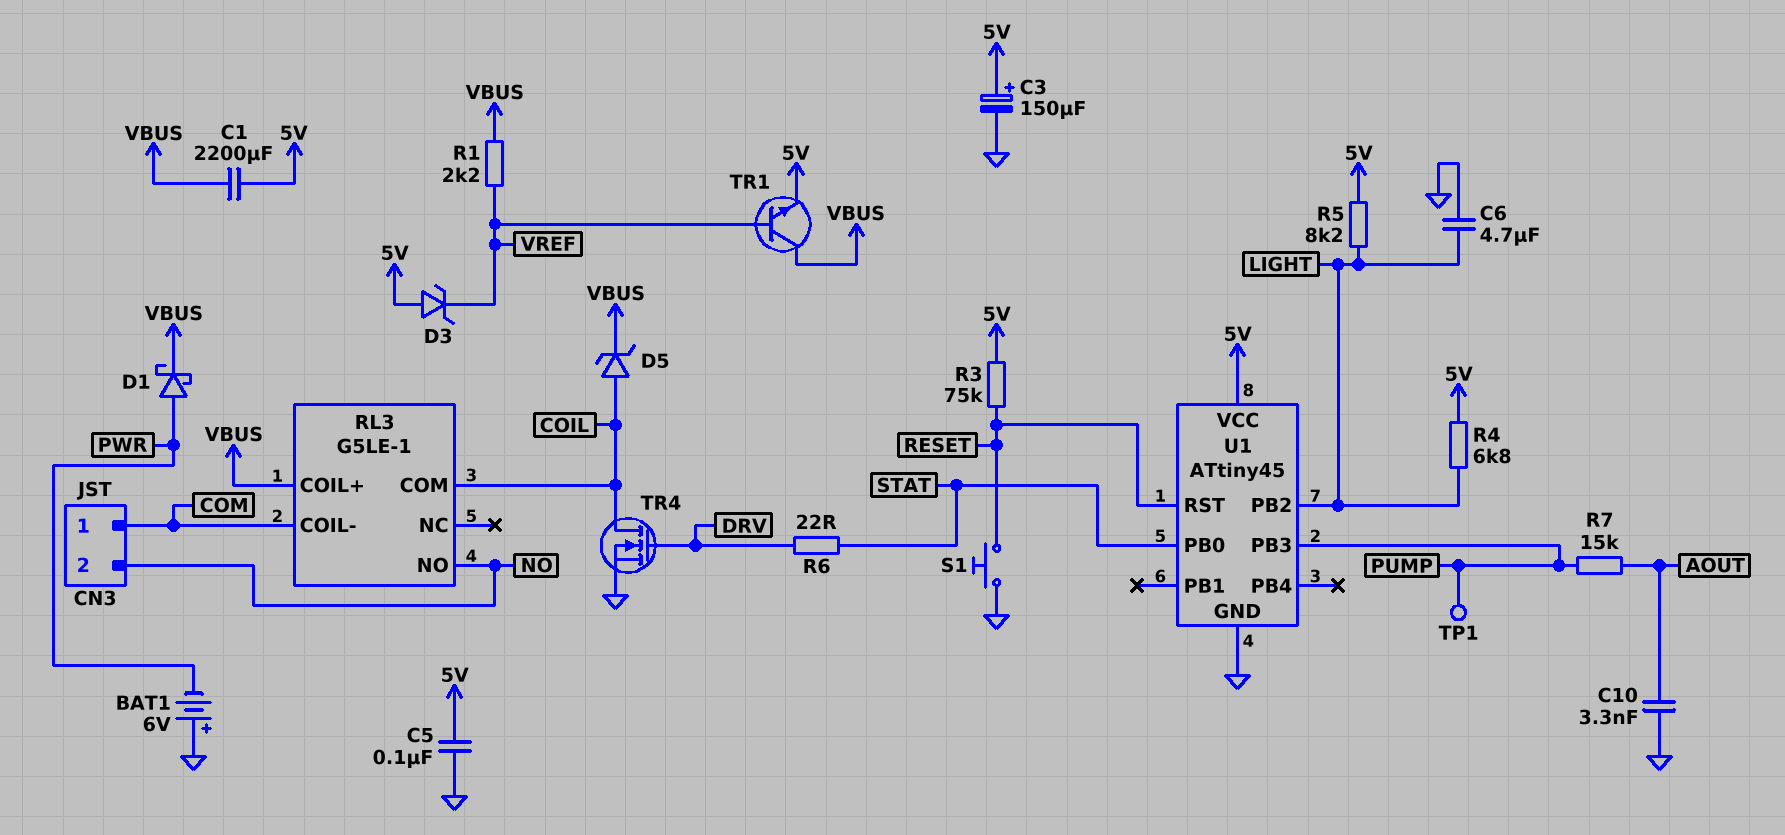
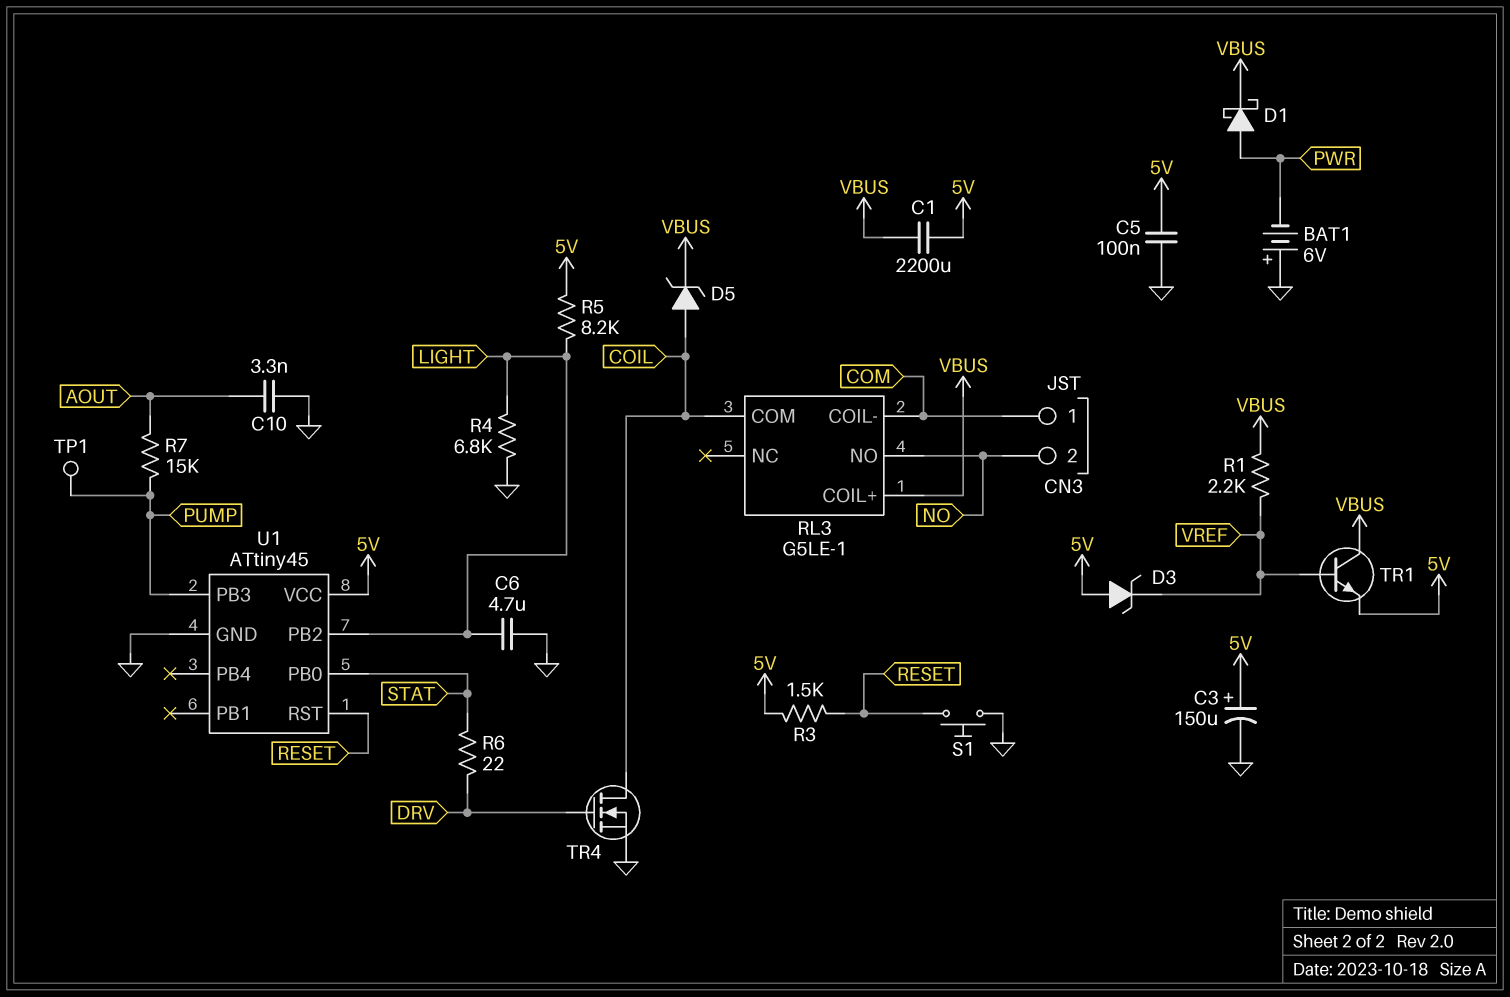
R3: 75k (5V, RESET) -> 1.5k (5V, RESET)
R4: 6.8k (5V, LIGHT) -> 6.8k (GND, LIGHT)

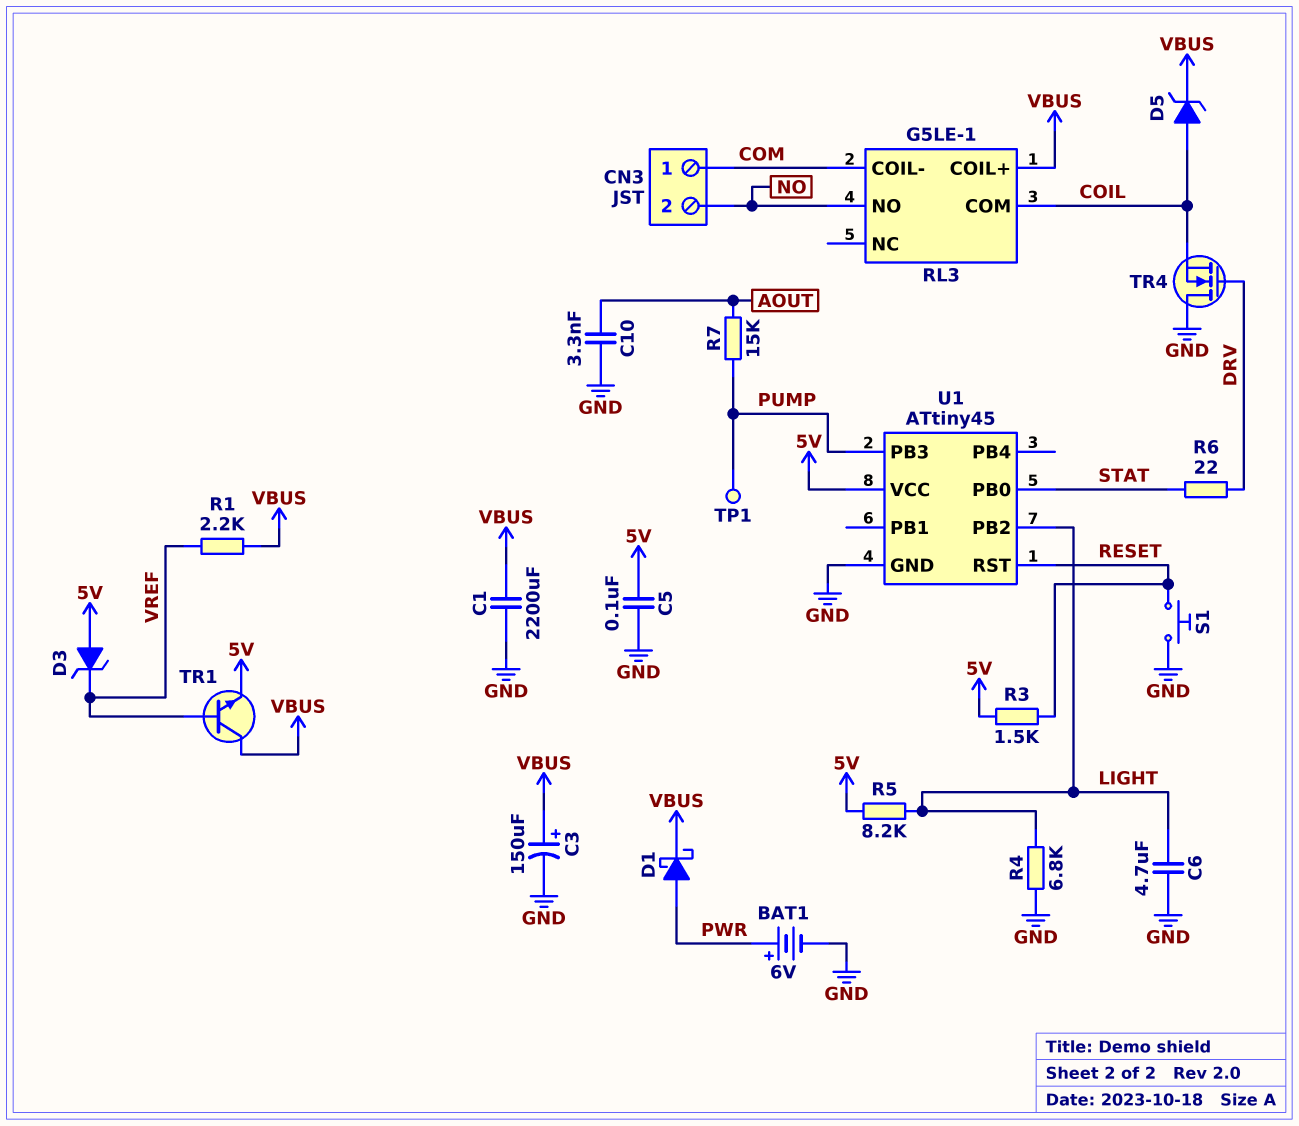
BAT1: 6V (plus GND, minus PWR) -> 6V (plus PWR, minus GND)
C1: 2200uF (5V, VBUS) -> 2200uF (GND, VBUS)
C3: 150uF (plus 5V, minus GND) -> 150uF (plus VBUS, minus GND)
TR4: NMOS (G DRV, D COIL, S GND) -> NMOS (G DRV, D GND, S COIL)

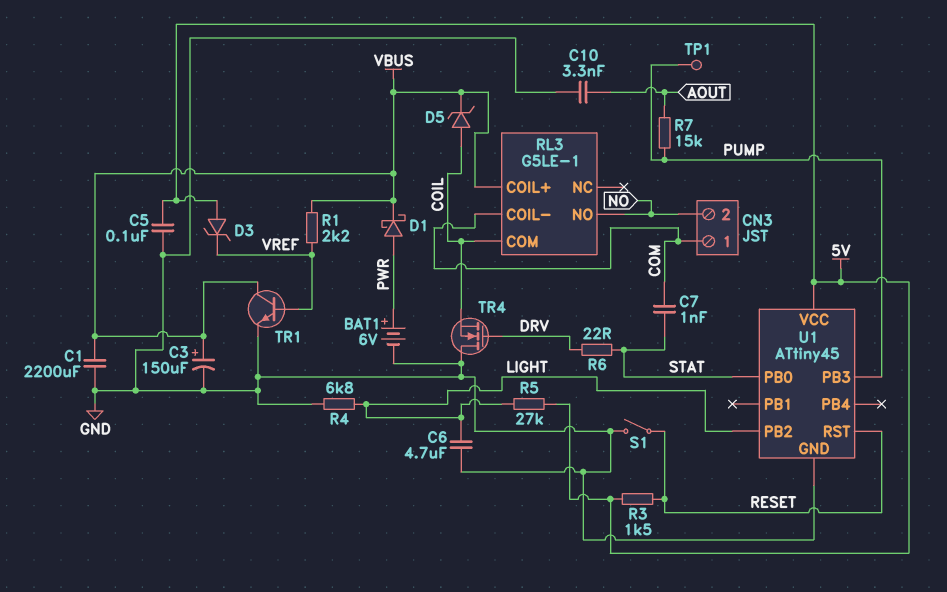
C7: none -> 1nF (COM, STAT)
R5: 8.2k (5V, LIGHT) -> 27k (5V, LIGHT)
S1: button (GND, RESET) -> switch (GND, RESET)
TR1: NPN (B VREF, C VBUS, E 5V) -> NPN (B VREF, C VBUS, E GND)

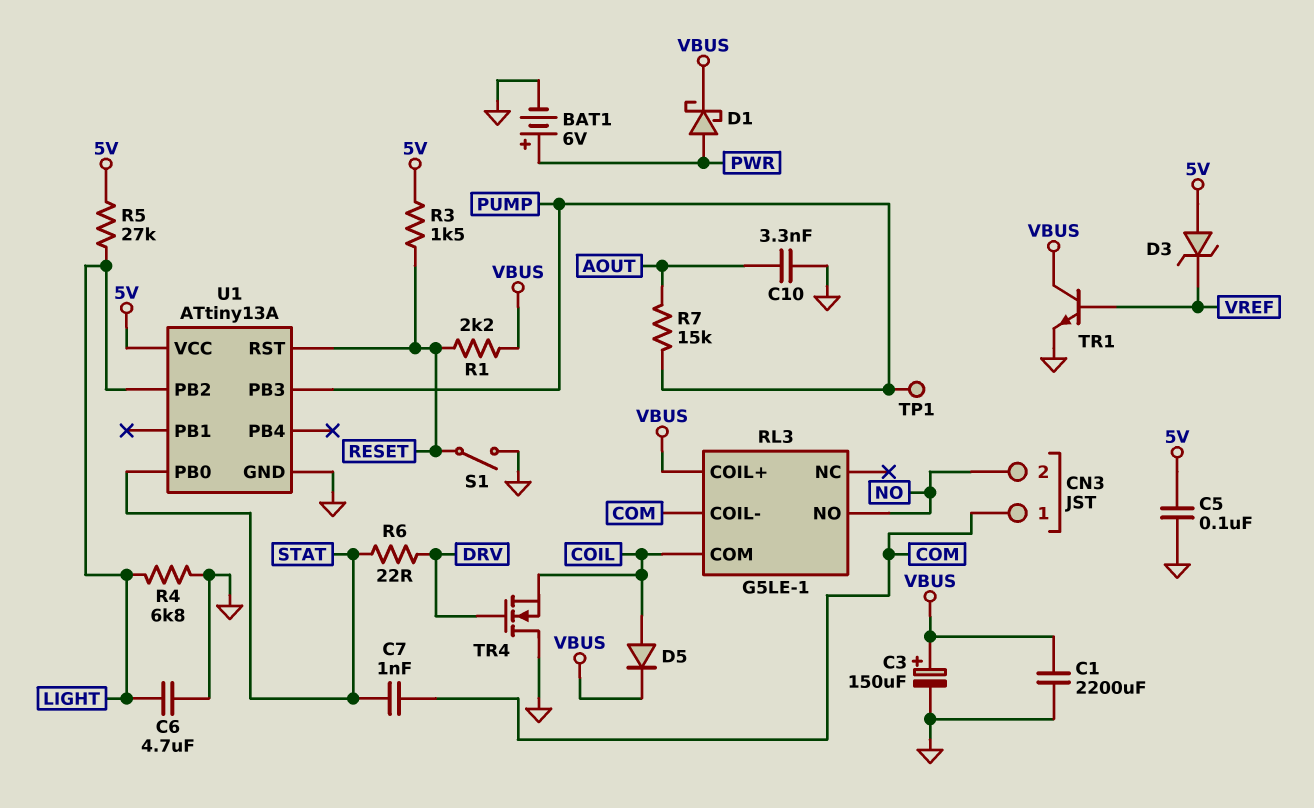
D5: zener (A COIL, K VBUS) -> diode (A COIL, K VBUS)
R1: 2.2k (VBUS, VREF) -> 2.2k (RESET, VBUS)
U1: ATtiny45 -> ATtiny13A

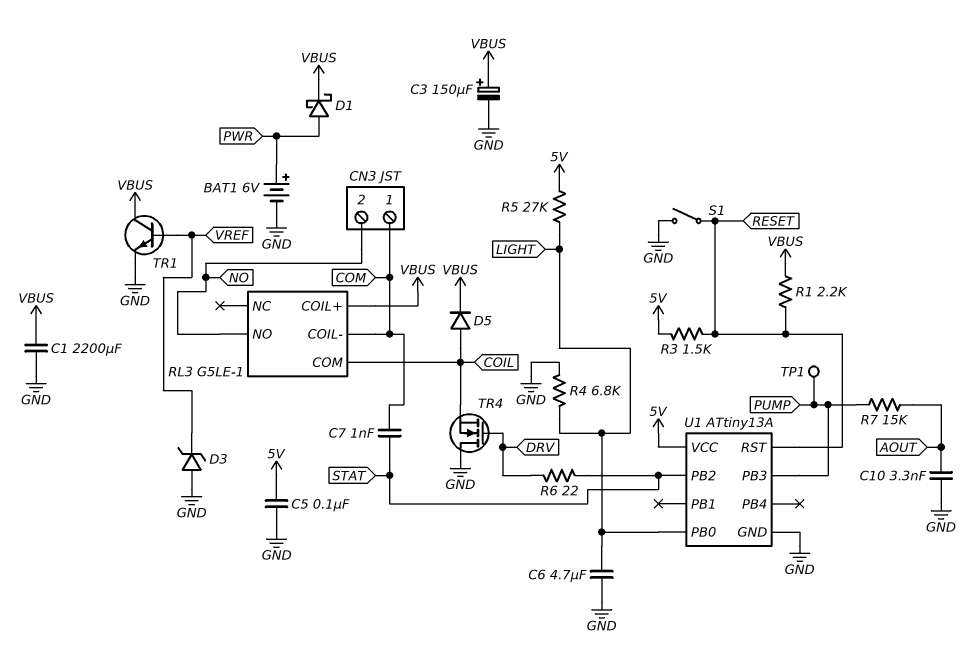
D3: zener (A 5V, K VREF) -> zener (A GND, K VREF)
U1 pin PB0: STAT -> LIGHT
U1 pin PB2: LIGHT -> STAT

